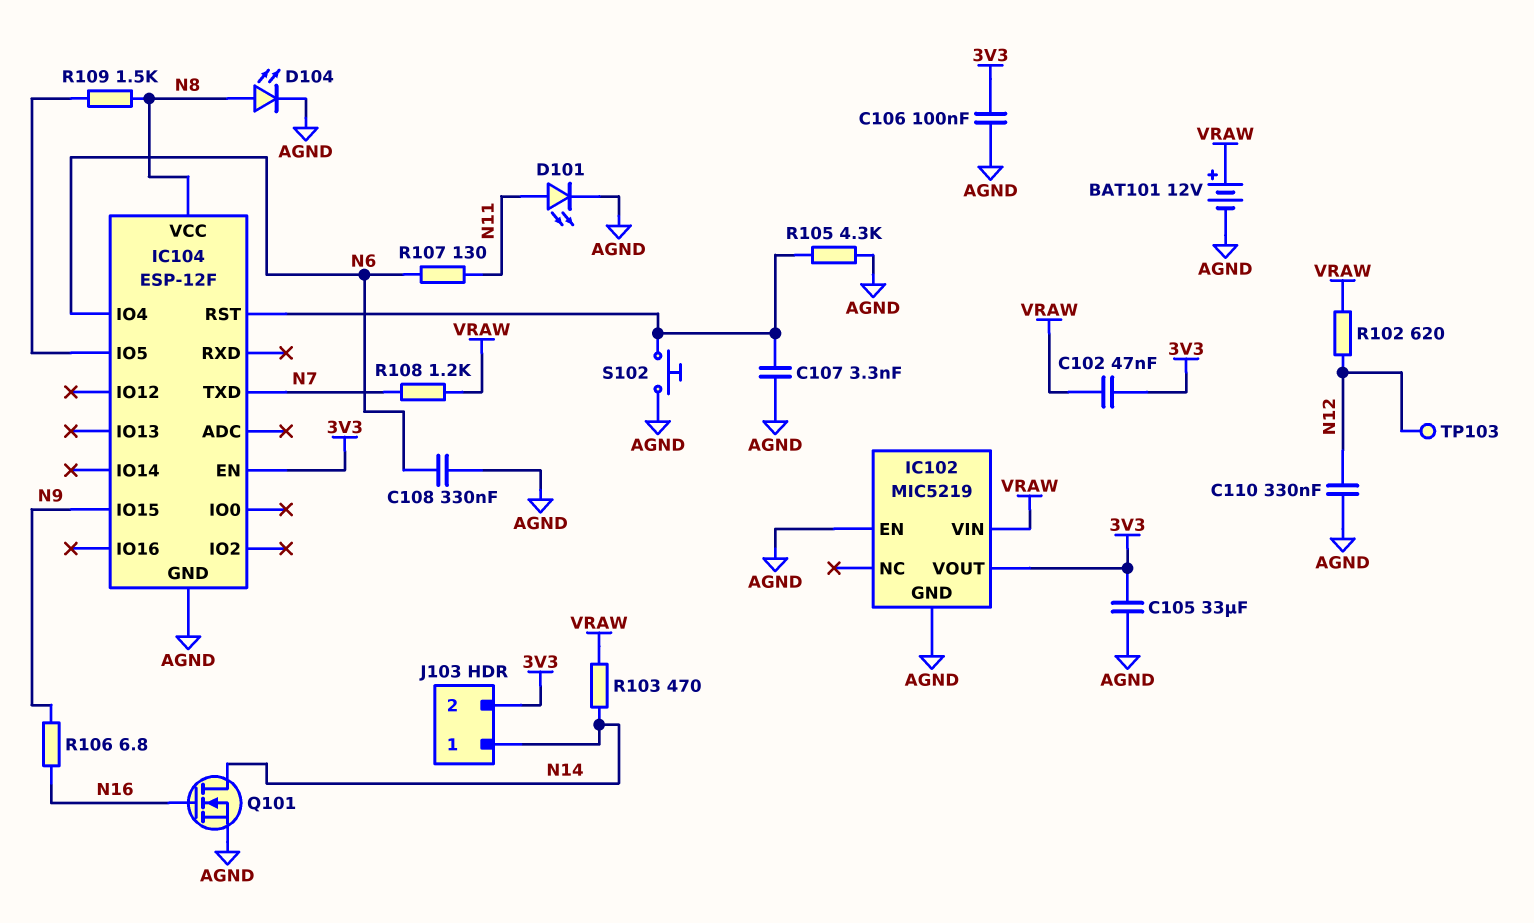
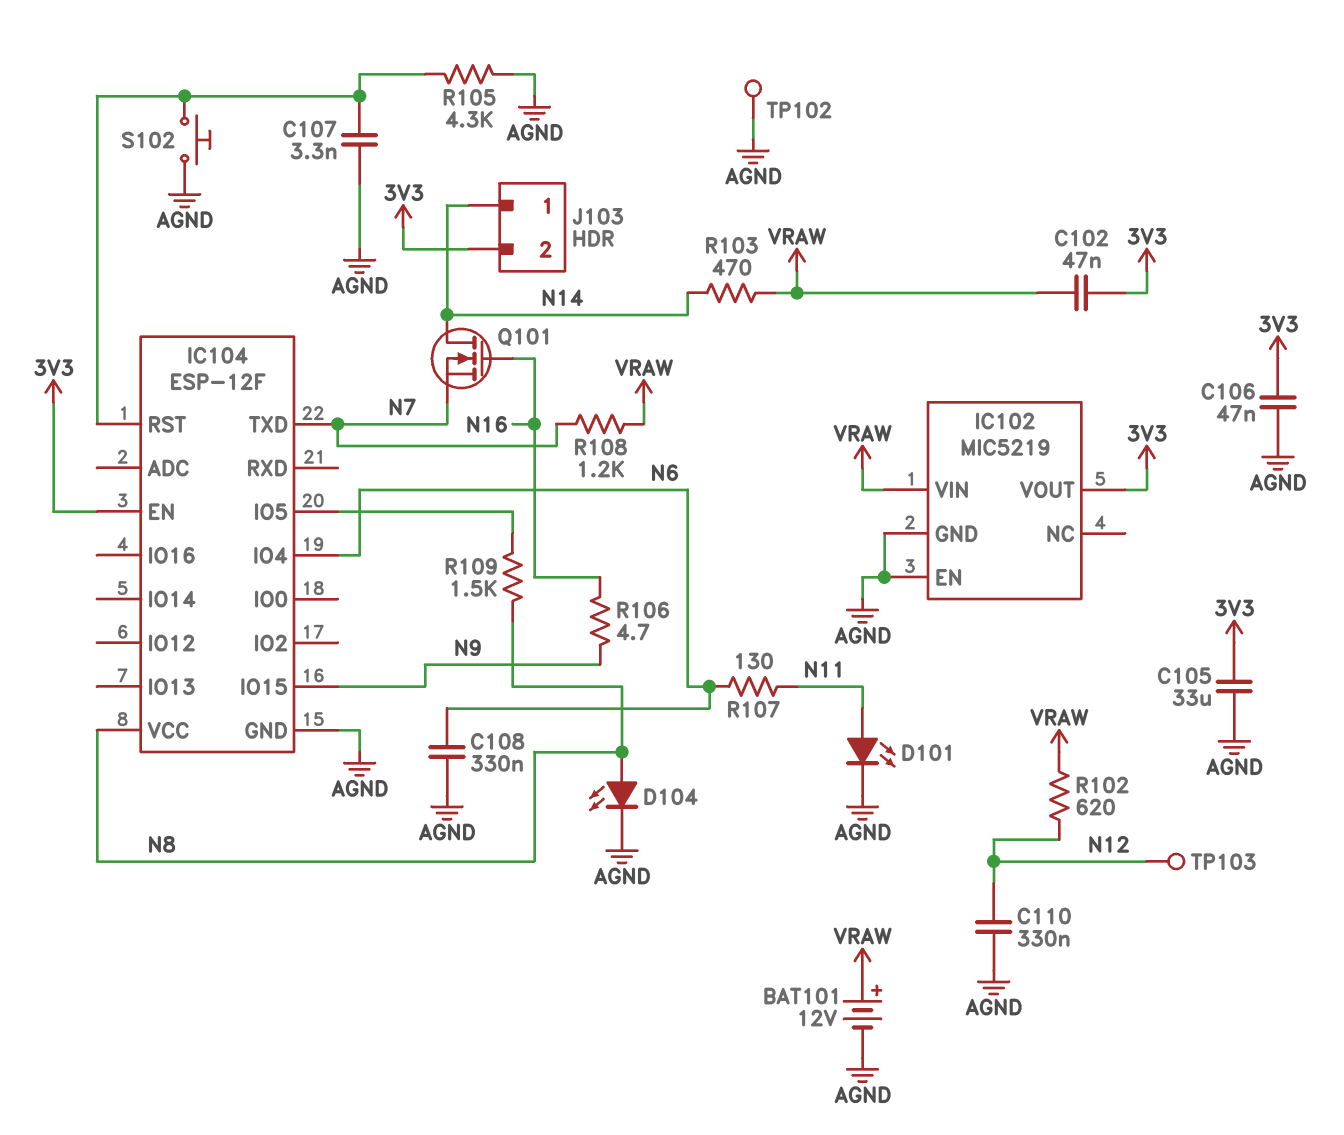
C106: 100nF (3V3, AGND) -> 47nF (3V3, AGND)
Q101: NMOS (G N16, D N14, S AGND) -> NMOS (G N16, D N14, S N7)
R106: 6.8 (N9, N16) -> 4.7 (N9, N16)
TP102: none -> test point (AGND)

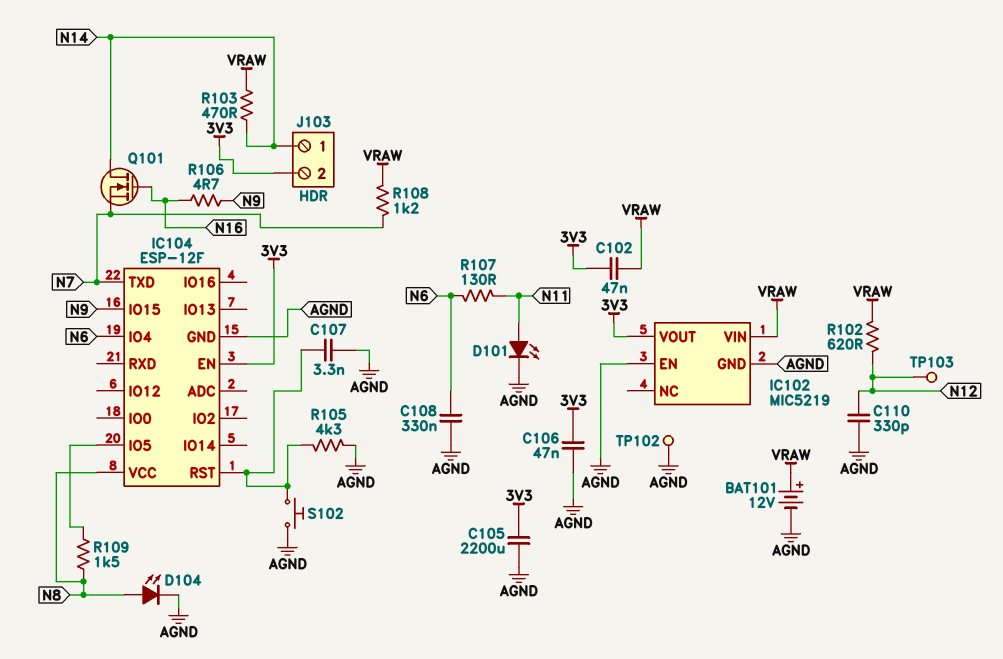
C105: 33uF (3V3, AGND) -> 2200uF (3V3, AGND)
C110: 330nF (AGND, N12) -> 330pF (AGND, N12)

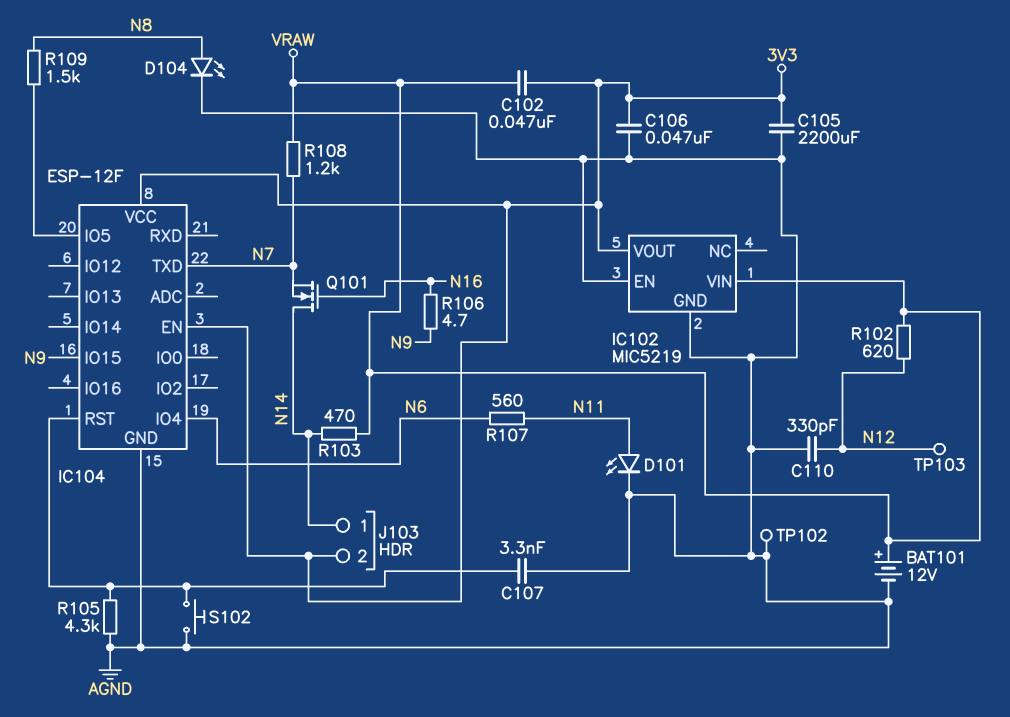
C108: 330nF (AGND, N6) -> none
IC104 pin VCC: N8 -> 3V3
R107: 130 (N6, N11) -> 560 (N6, N11)

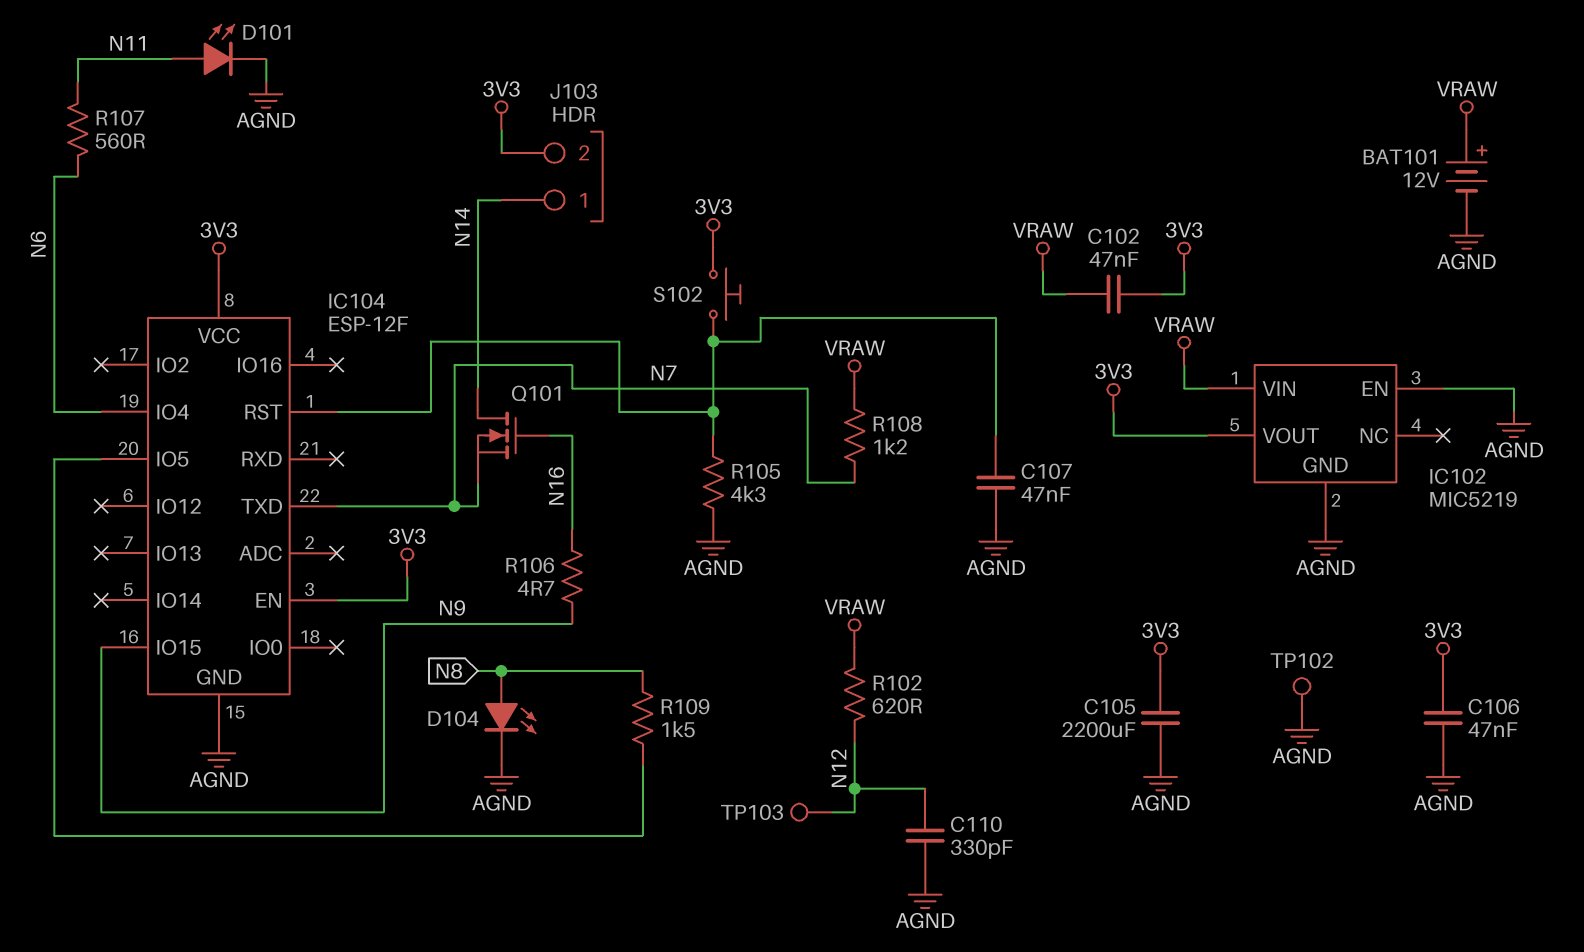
C107: 3.3nF (AGND, IC104/RST) -> 47nF (AGND, IC104/RST)
R103: 470 (N14, VRAW) -> none
S102: button (AGND, IC104/RST) -> button (3V3, IC104/RST)

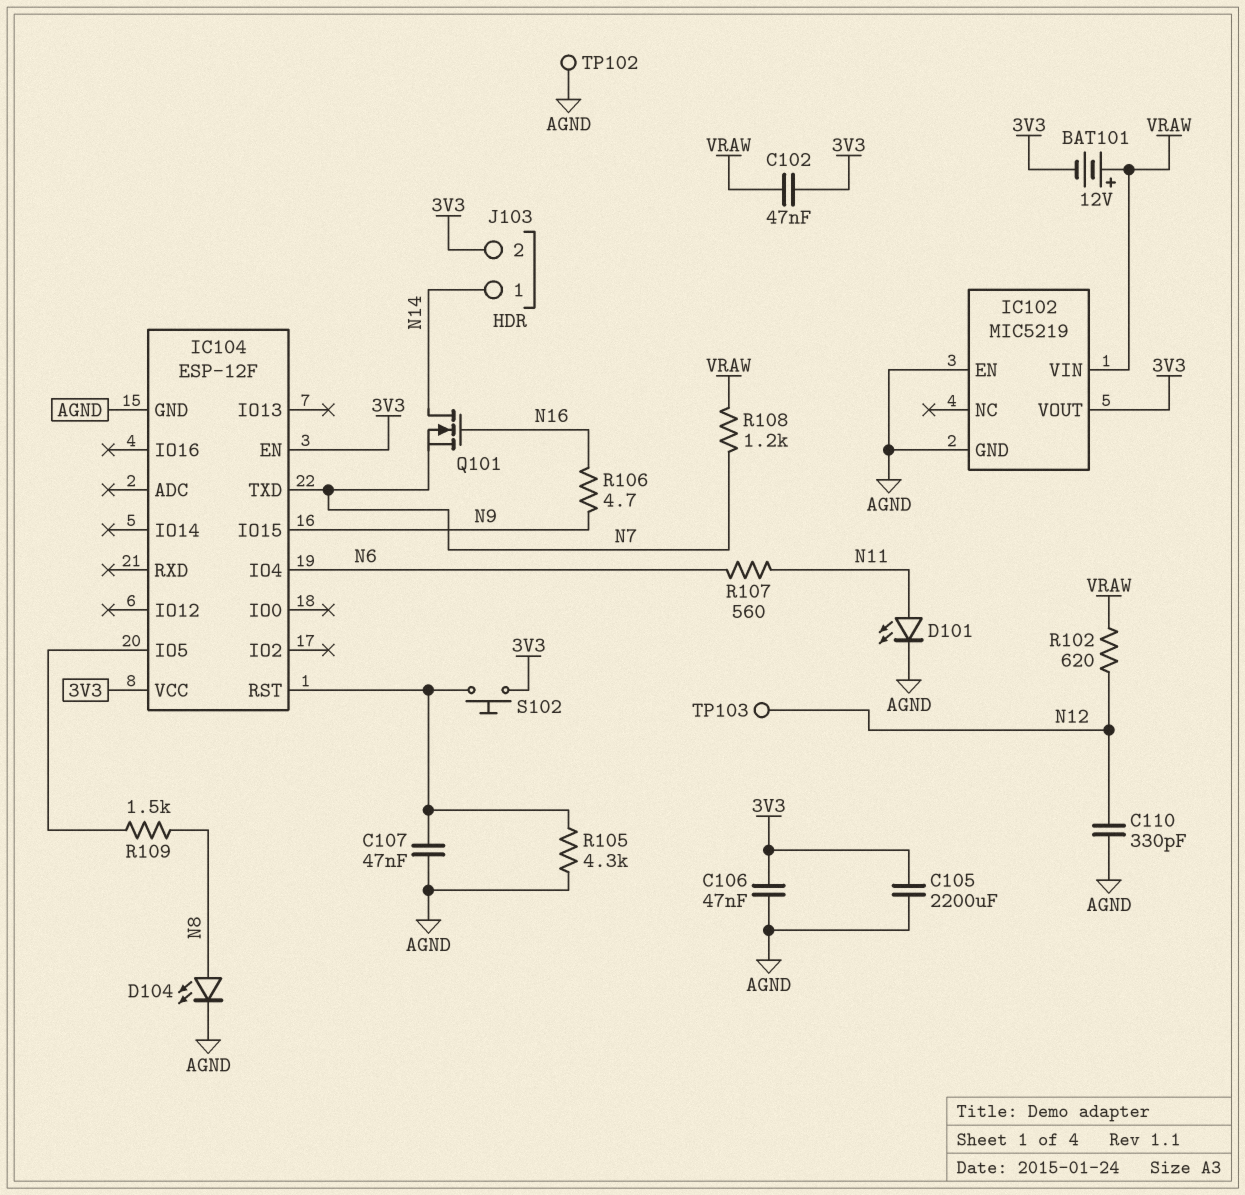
BAT101: 12V (plus VRAW, minus AGND) -> 12V (plus VRAW, minus 3V3)

